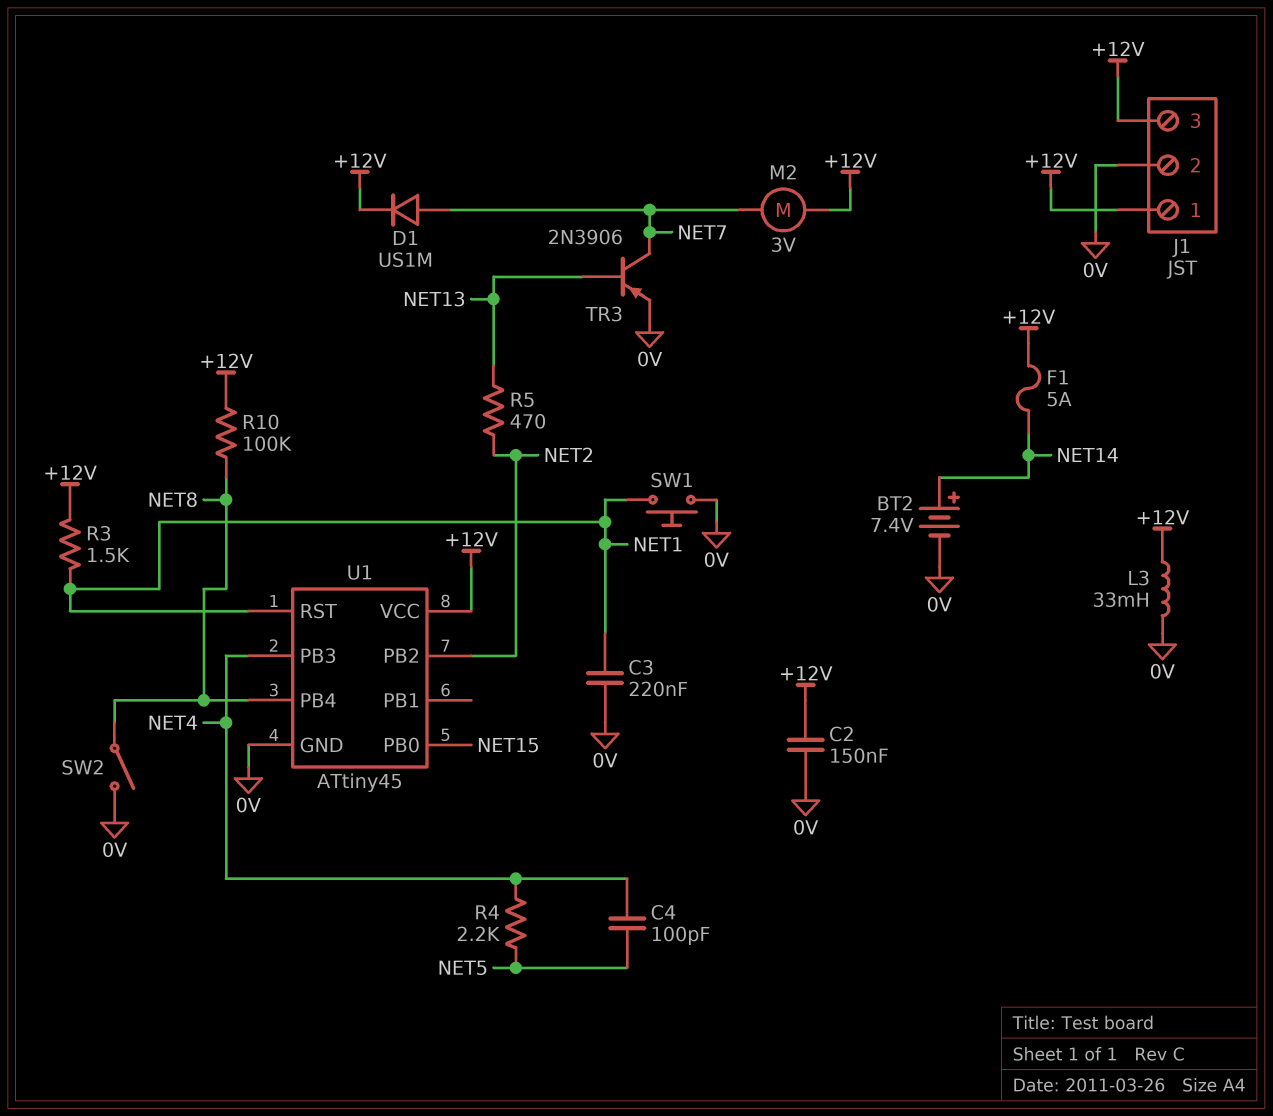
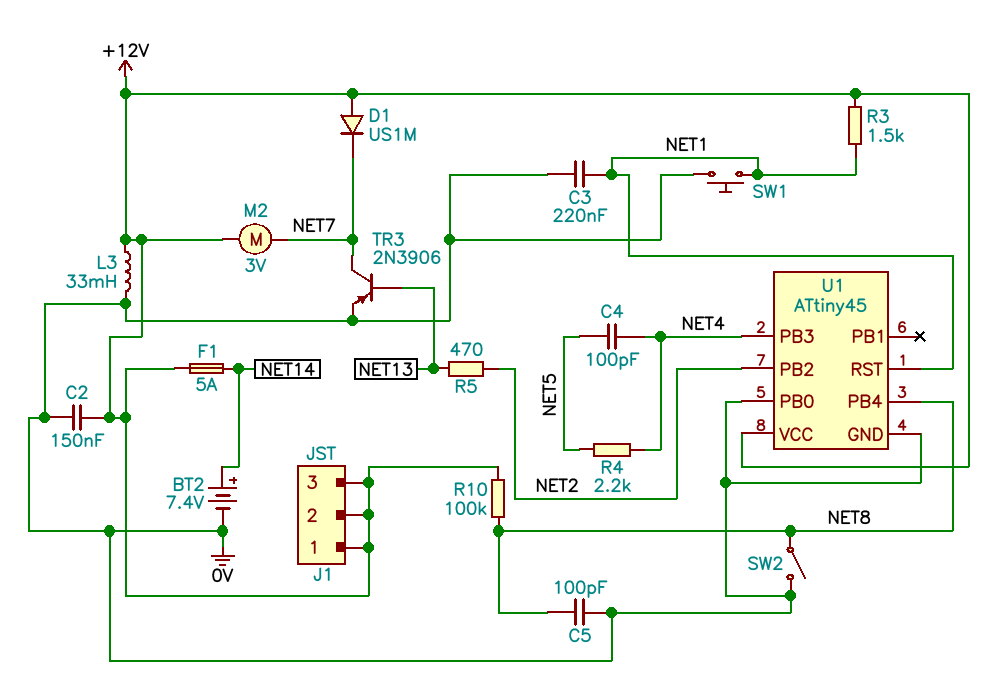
C5: none -> 100pF (0V, NET8)
D1: diode US1M (A NET7, K +12V) -> diode US1M (A +12V, K NET7)
J1 pin 2: 0V -> +12V
U1 pin PB0: NET15 -> 0V

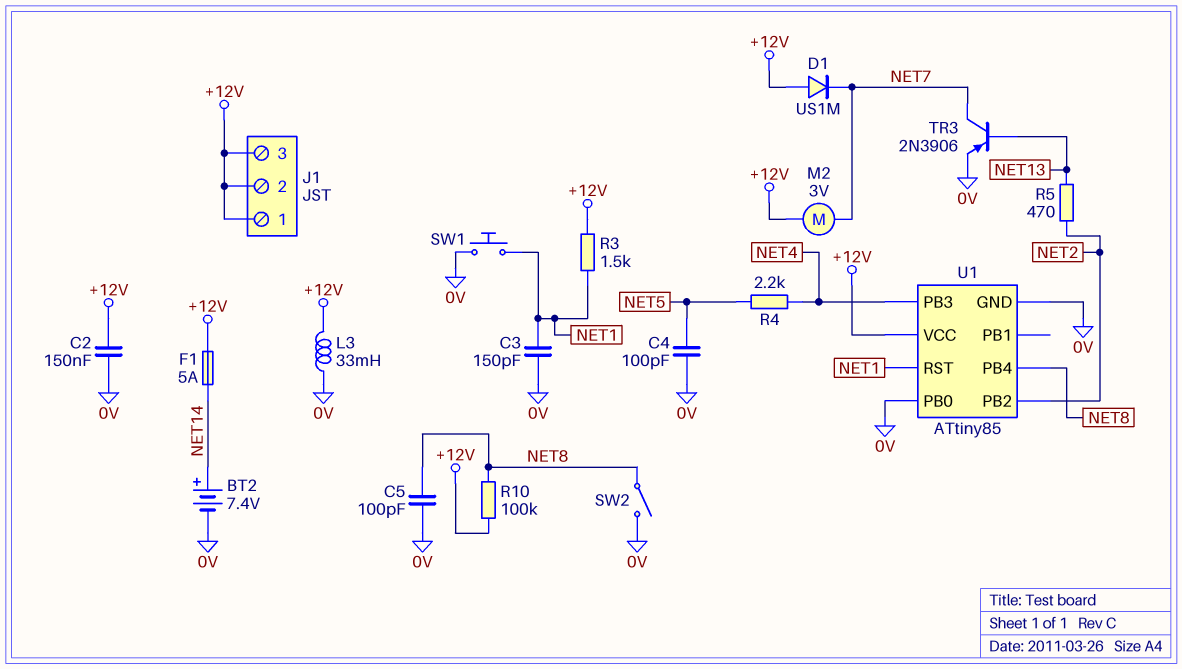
C3: 220nF (0V, NET1) -> 150pF (0V, NET1)
C4: 100pF (NET4, NET5) -> 100pF (0V, NET5)
U1: ATtiny45 -> ATtiny85

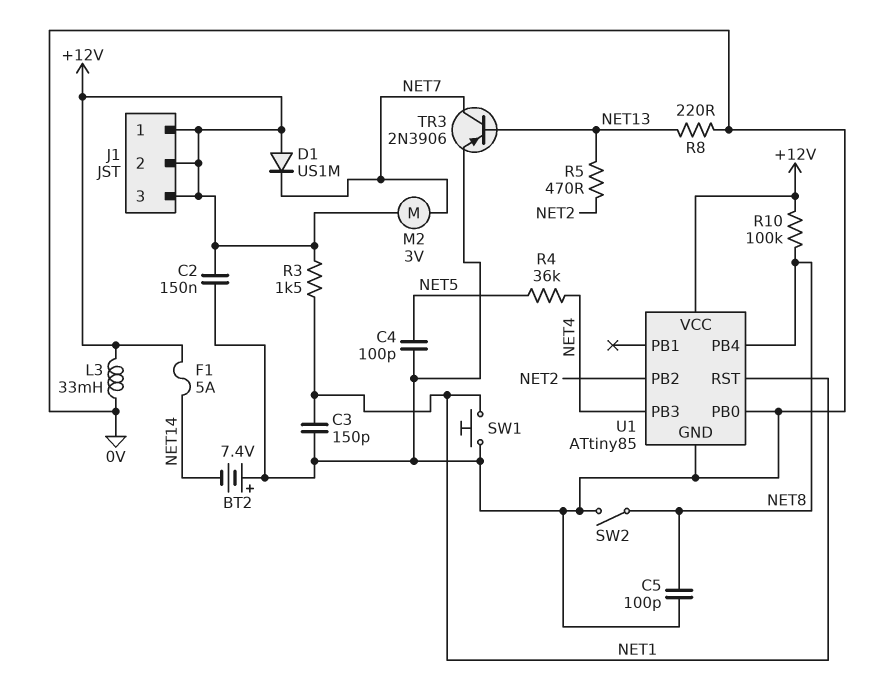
BT2: 7.4V (plus NET14, minus 0V) -> 7.4V (plus 0V, minus NET14)
R4: 2.2k (NET4, NET5) -> 36k (NET4, NET5)
R8: none -> 220 (0V, NET13)

